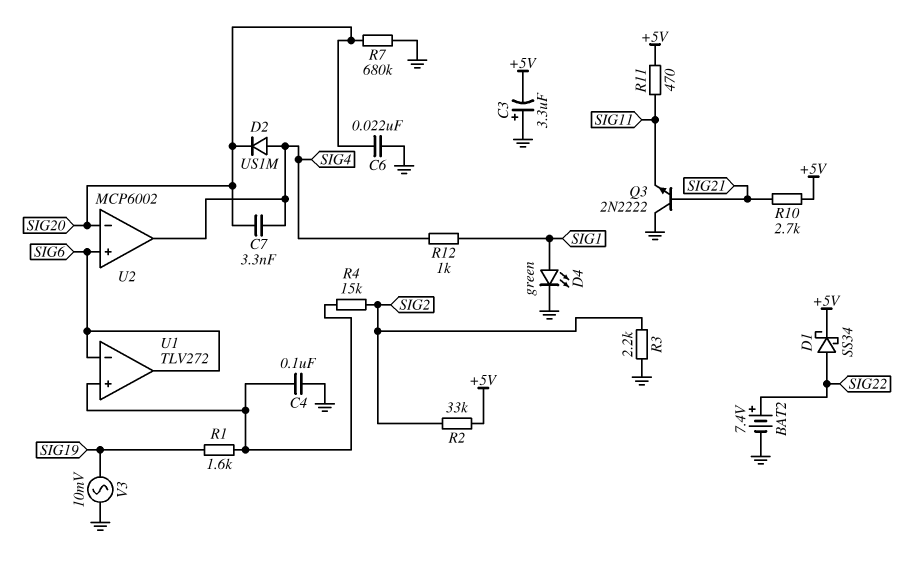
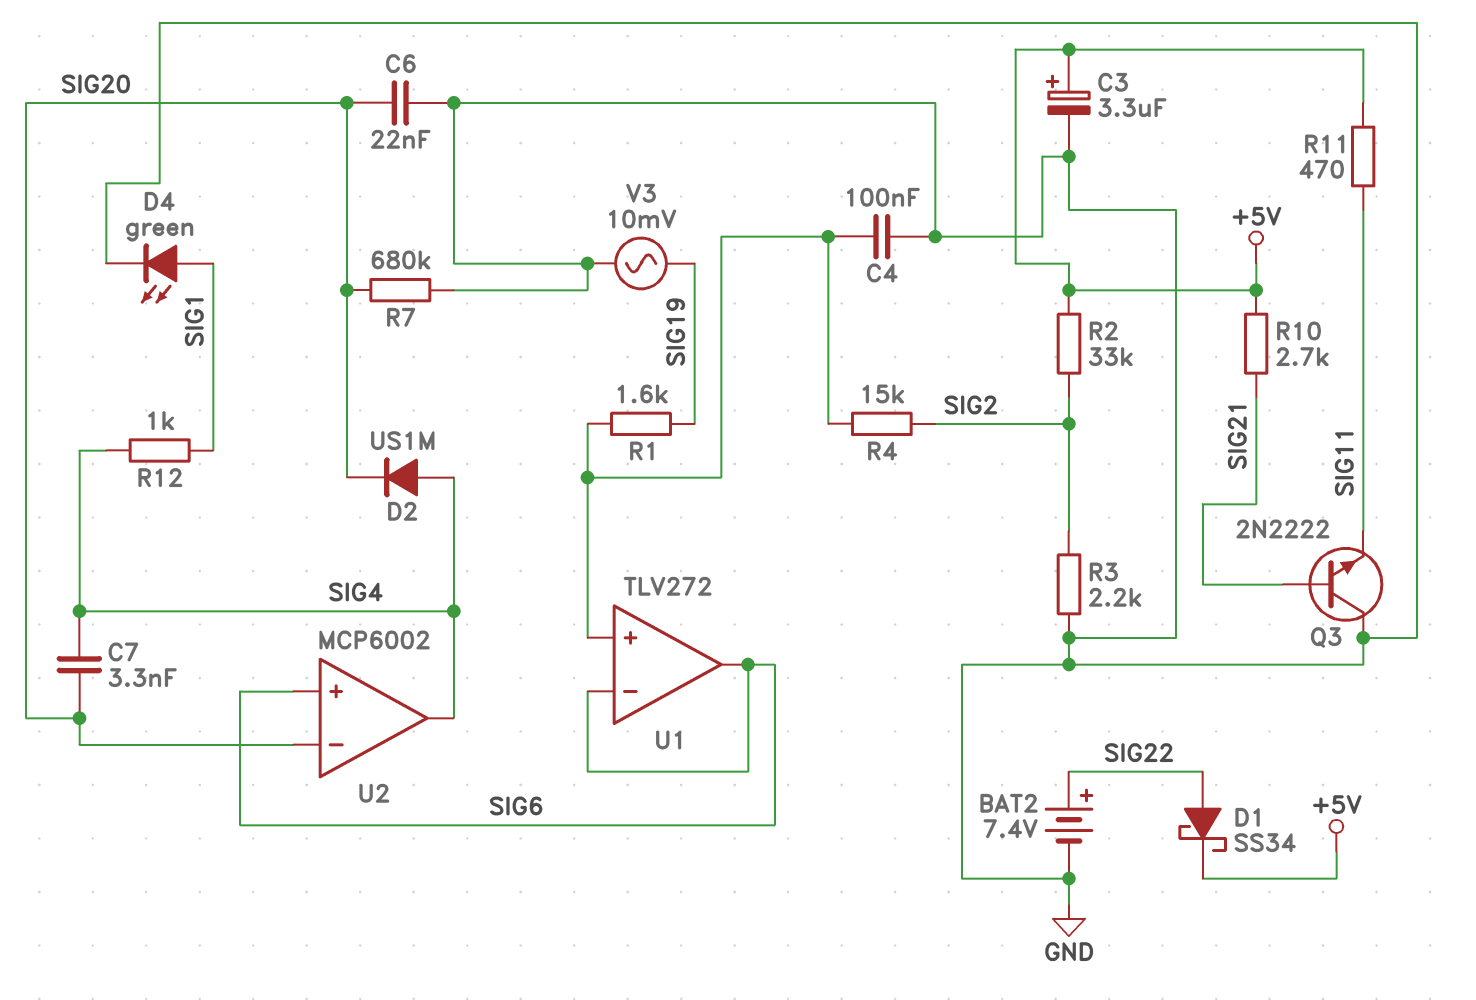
C3: 3.3uF (plus GND, minus +5V) -> 3.3uF (plus +5V, minus GND)

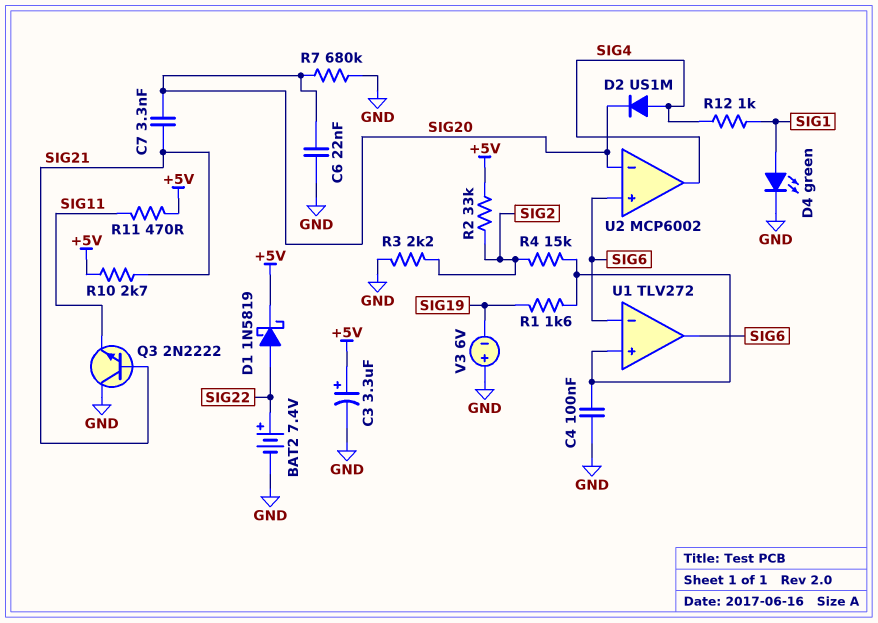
C7: 3.3nF (SIG4, SIG20) -> 3.3nF (SIG20, SIG21)
D1: schottky SS34 (A SIG22, K +5V) -> schottky 1N5819 (A SIG22, K +5V)
V3: AC 10mV (GND, SIG19) -> 6V (plus GND, minus SIG19)

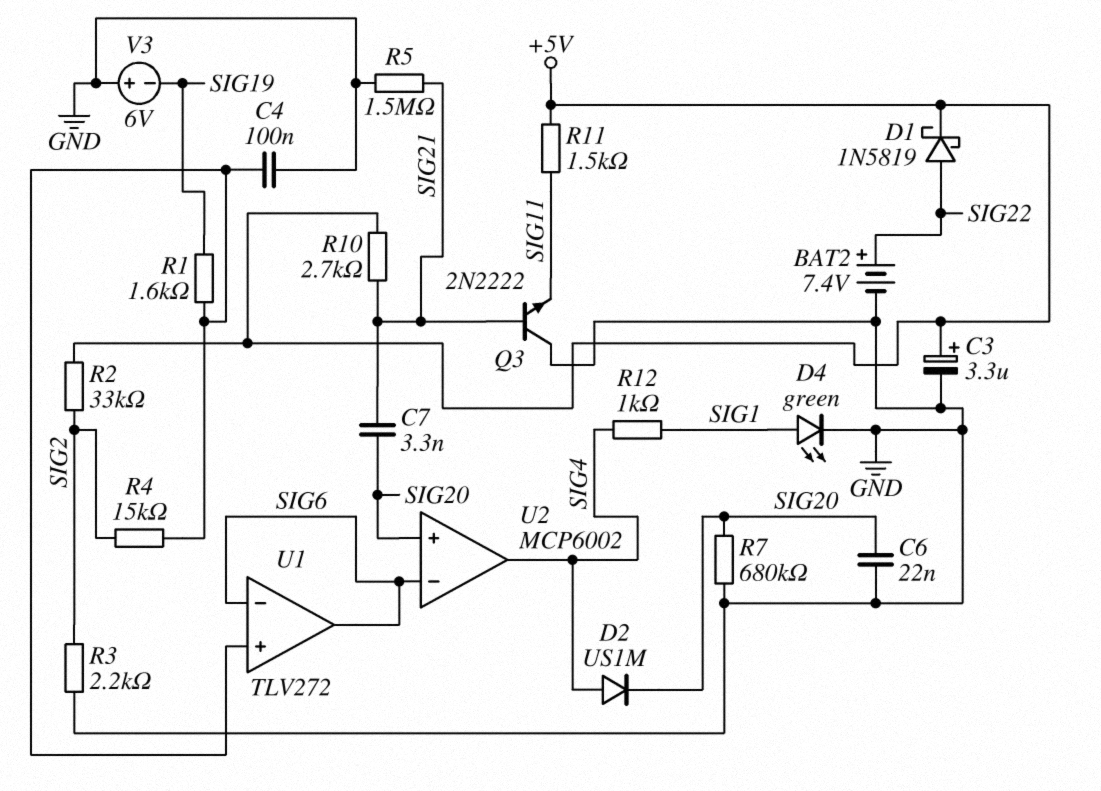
R5: none -> 1.5M (GND, SIG21)
R11: 470 (+5V, SIG11) -> 1.5k (+5V, SIG11)
U2 pin in+: SIG6 -> SIG20
U2 pin in-: SIG20 -> SIG6

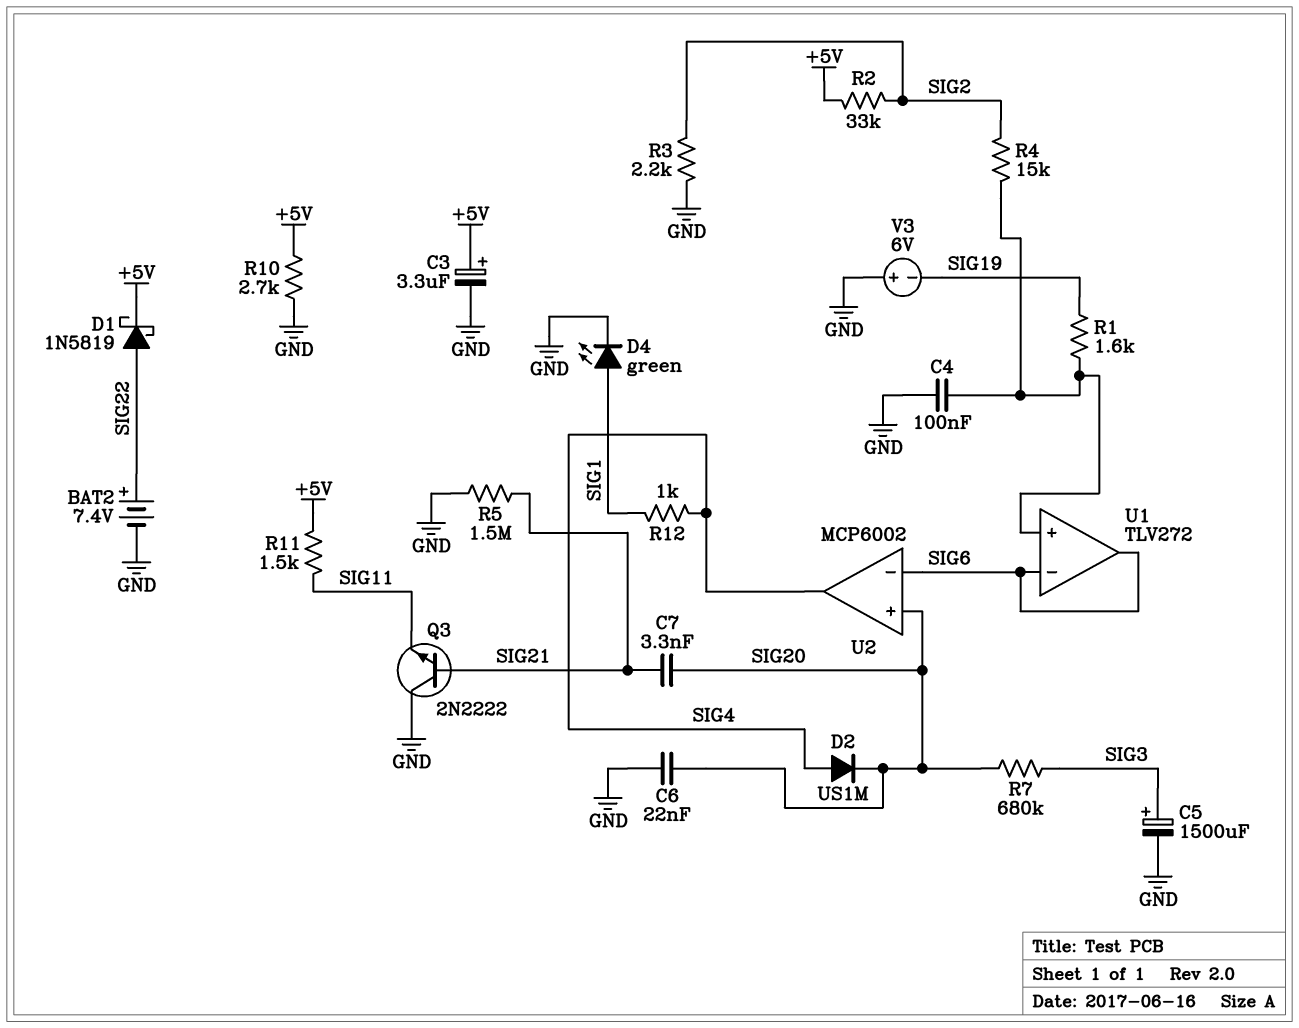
C5: none -> 1500uF (plus SIG3, minus GND)
R7: 680k (GND, SIG20) -> 680k (SIG3, SIG20)
R10: 2.7k (+5V, SIG21) -> 2.7k (+5V, GND)

